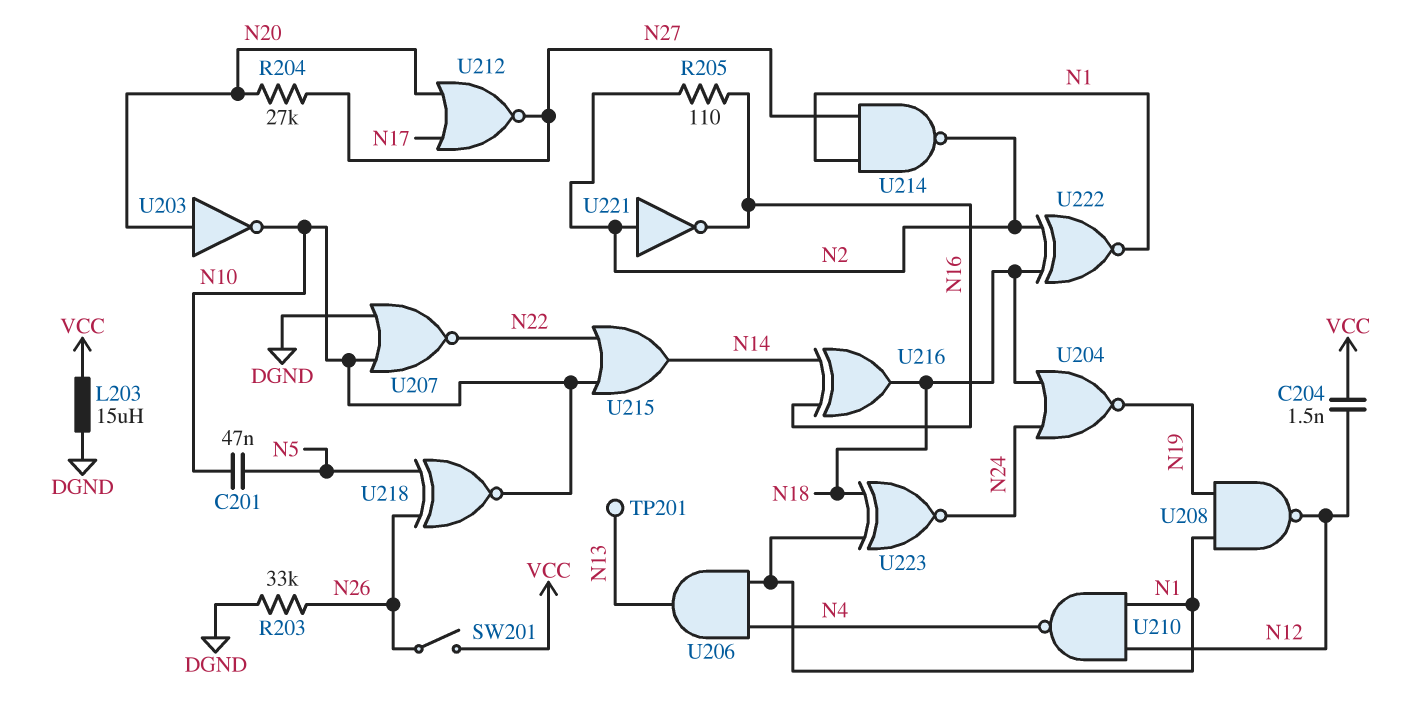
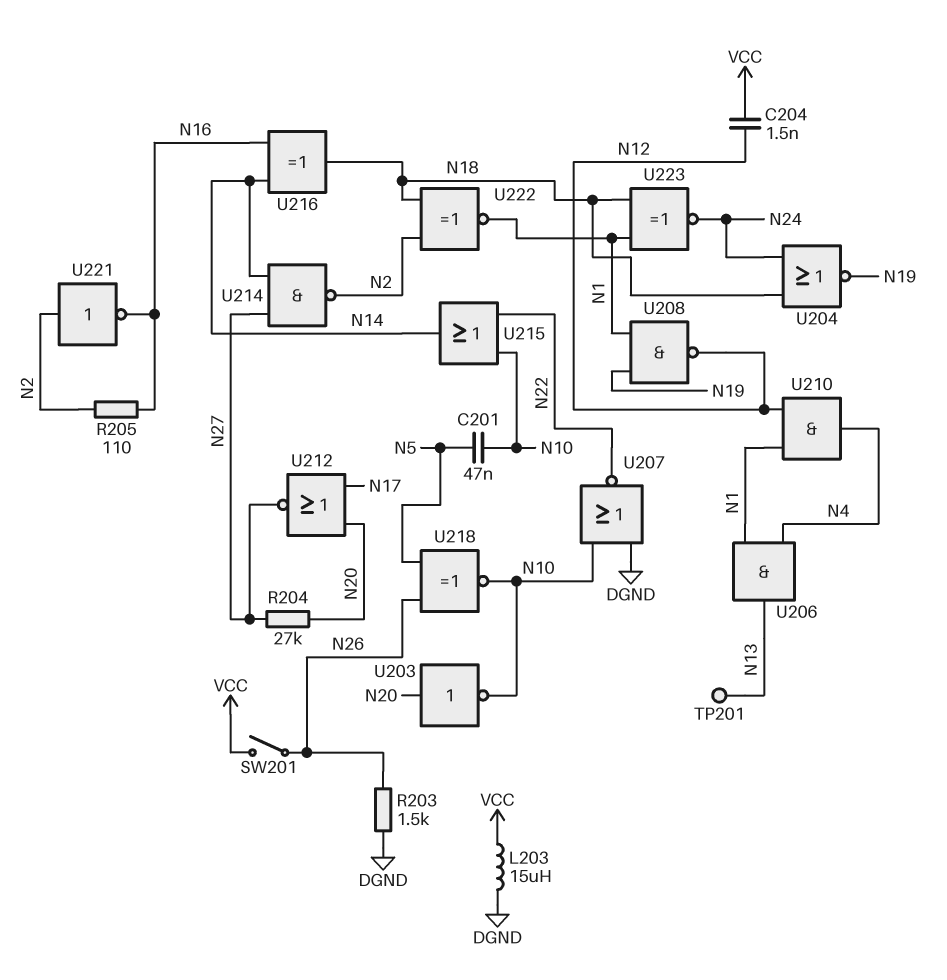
R203: 33k (DGND, N26) -> 1.5k (DGND, N26)
U210: NAND (in N1, in N12, out N4) -> AND (in N1, in N12, out N4)
U214: NAND (in N1, in N27, out N2) -> NAND (in N14, in N27, out N2)

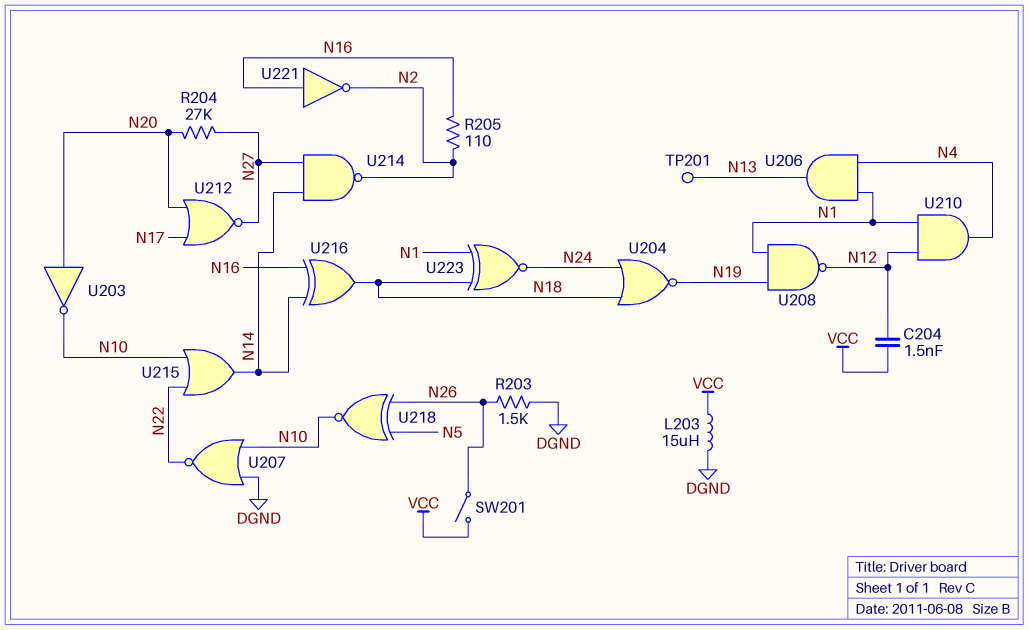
C201: 47nF (N5, N10) -> none
U221: NOT (in N2, out N16) -> NOT (in N16, out N2)
U222: XNOR (in N2, in N18, out N1) -> none

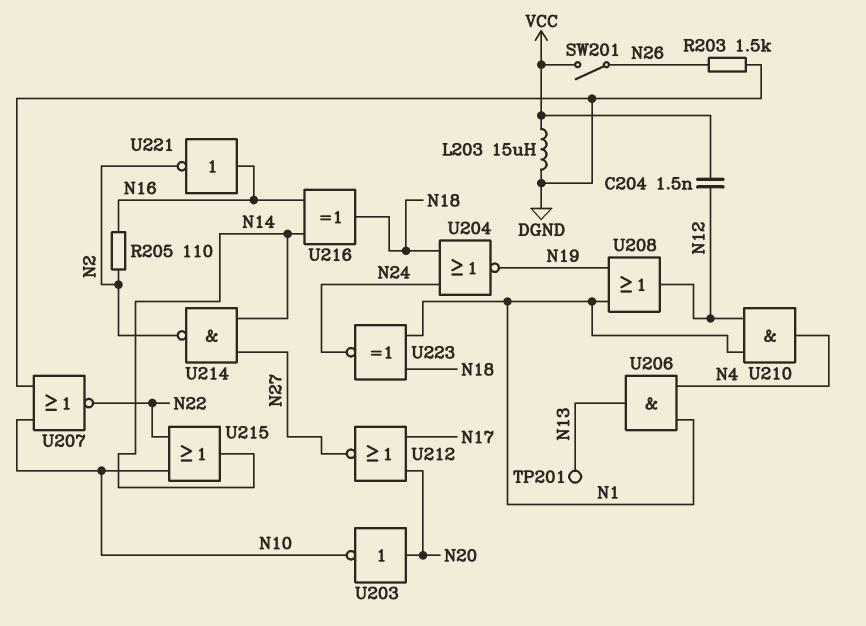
R204: 27k (N20, N27) -> none
U208: NAND (in N1, in N19, out N12) -> OR (in N1, in N19, out N12)
U218: XNOR (in N5, in N26, out N10) -> none

